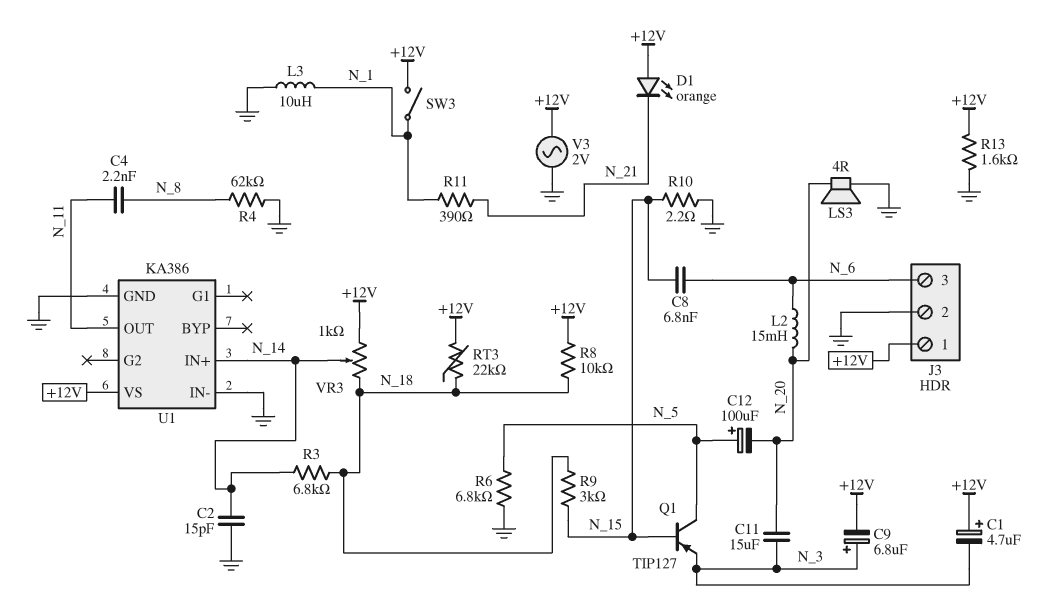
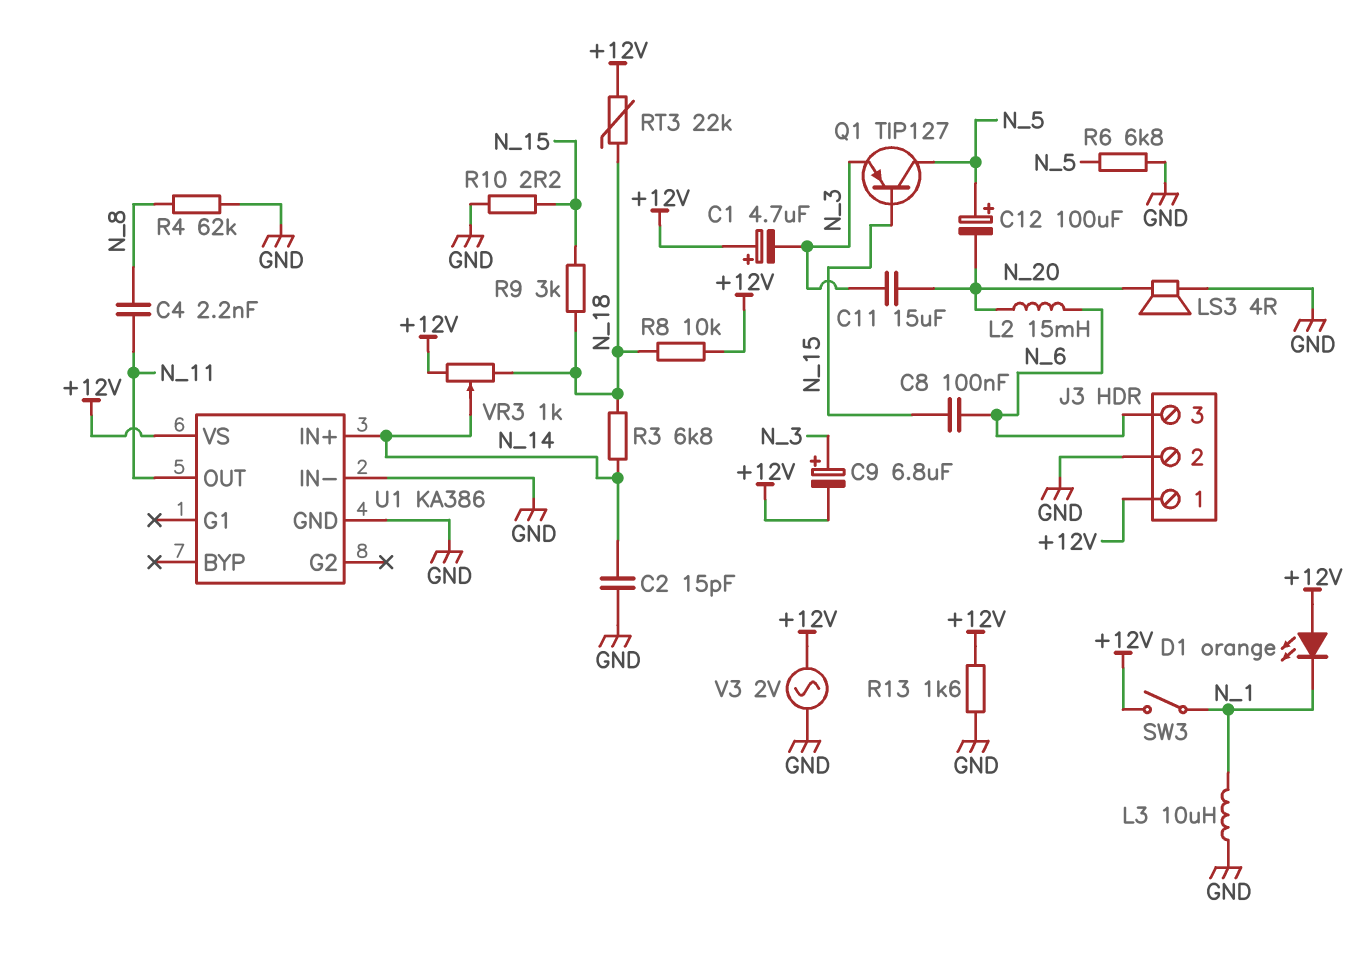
C8: 6.8nF (N_6, N_15) -> 100nF (N_6, N_15)
D1: LED orange (A +12V, K N_21) -> LED orange (A +12V, K N_1)
R11: 390 (N_1, N_21) -> none

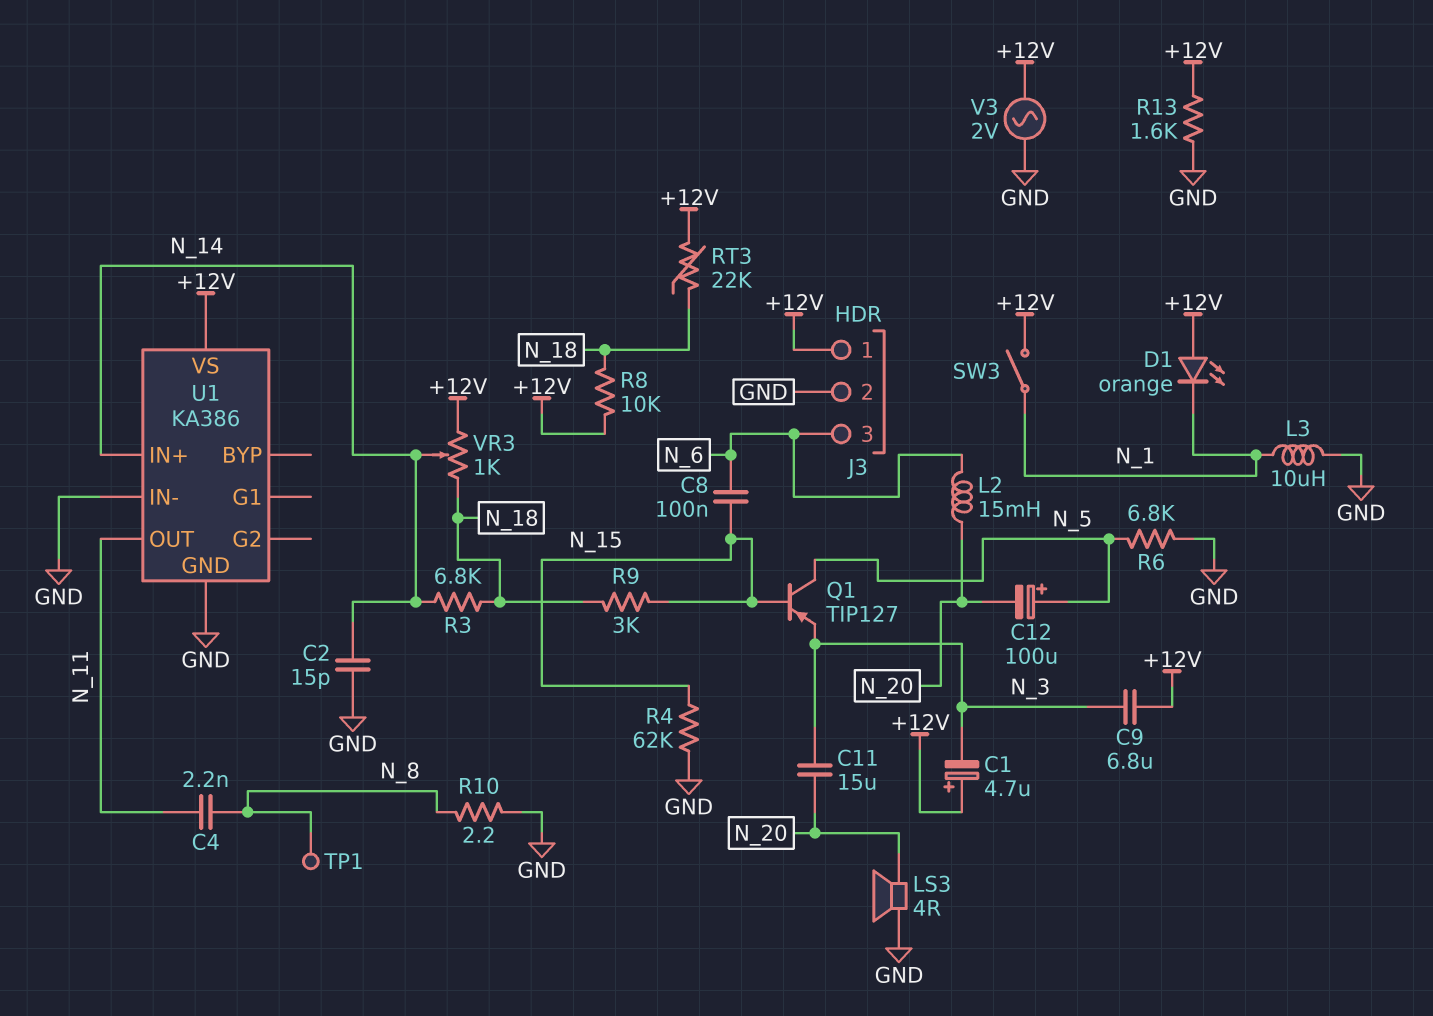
C9: 6.8uF (plus N_3, minus +12V) -> 6.8uF (+12V, N_3)
R4: 62k (GND, N_8) -> 62k (GND, N_15)
R10: 2.2 (GND, N_15) -> 2.2 (GND, N_8)
TP1: none -> test point (N_8)

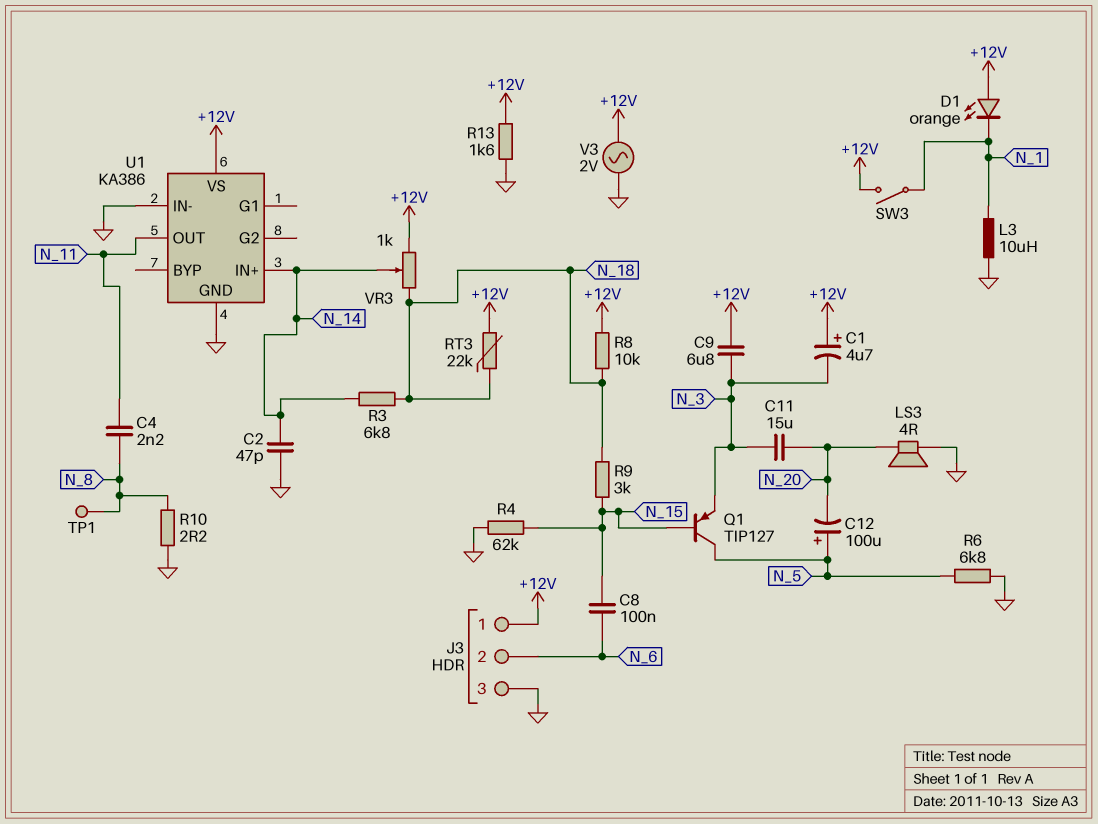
C2: 15pF (GND, N_14) -> 47pF (GND, N_14)
J3 pin 2: GND -> N_6
J3 pin 3: N_6 -> GND
L2: 15mH (N_6, N_20) -> none

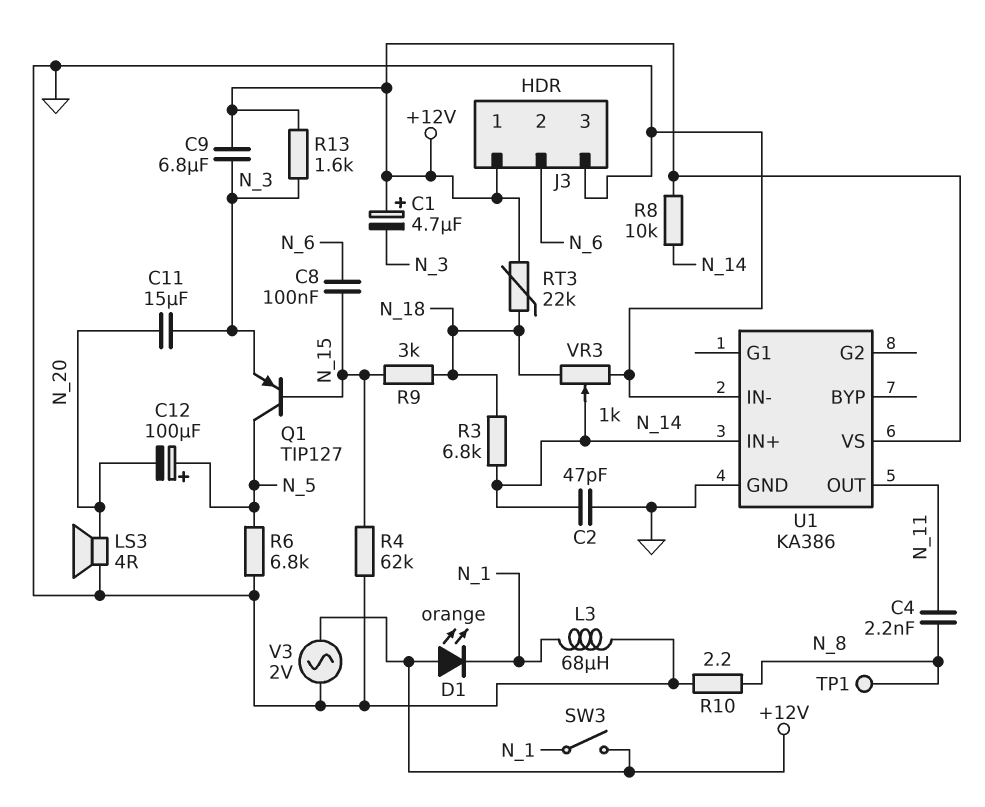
L3: 10uH (GND, N_1) -> 68uH (GND, N_1)
R8: 10k (+12V, N_18) -> 10k (+12V, N_14)
R13: 1.6k (+12V, GND) -> 1.6k (+12V, N_3)
VR3: 1k (+12V, N_18, wiper N_14) -> 1k (GND, N_18, wiper N_14)

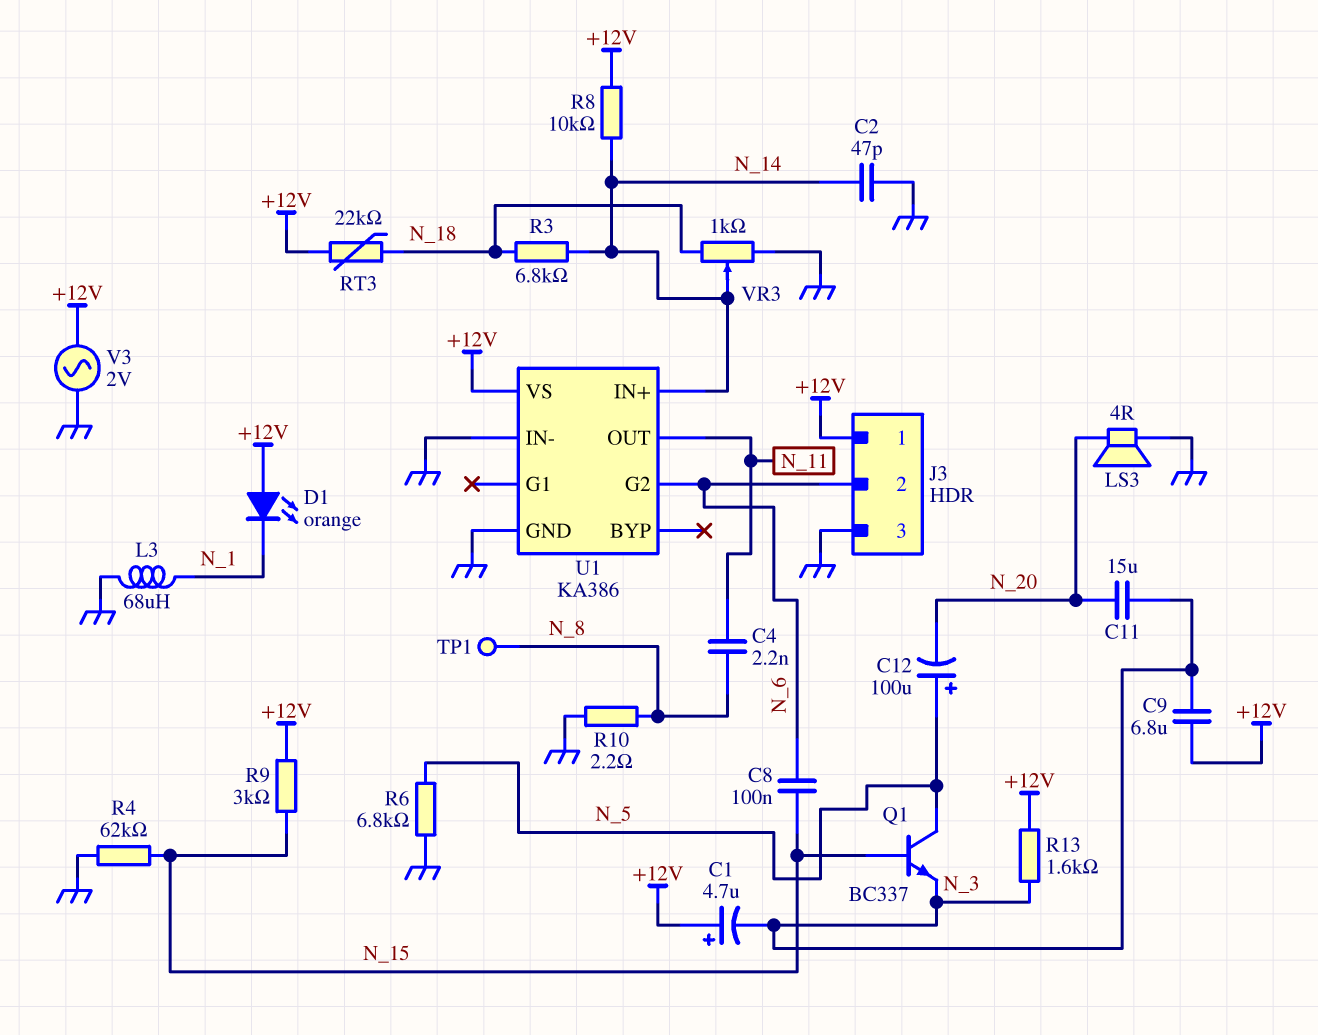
Q1: PNP TIP127 (B N_15, C N_5, E N_3) -> NPN BC337 (B N_15, C N_5, E N_3)
R9: 3k (N_15, N_18) -> 3k (+12V, N_15)
SW3: switch (+12V, N_1) -> none
U1 pin G2: none -> N_6

